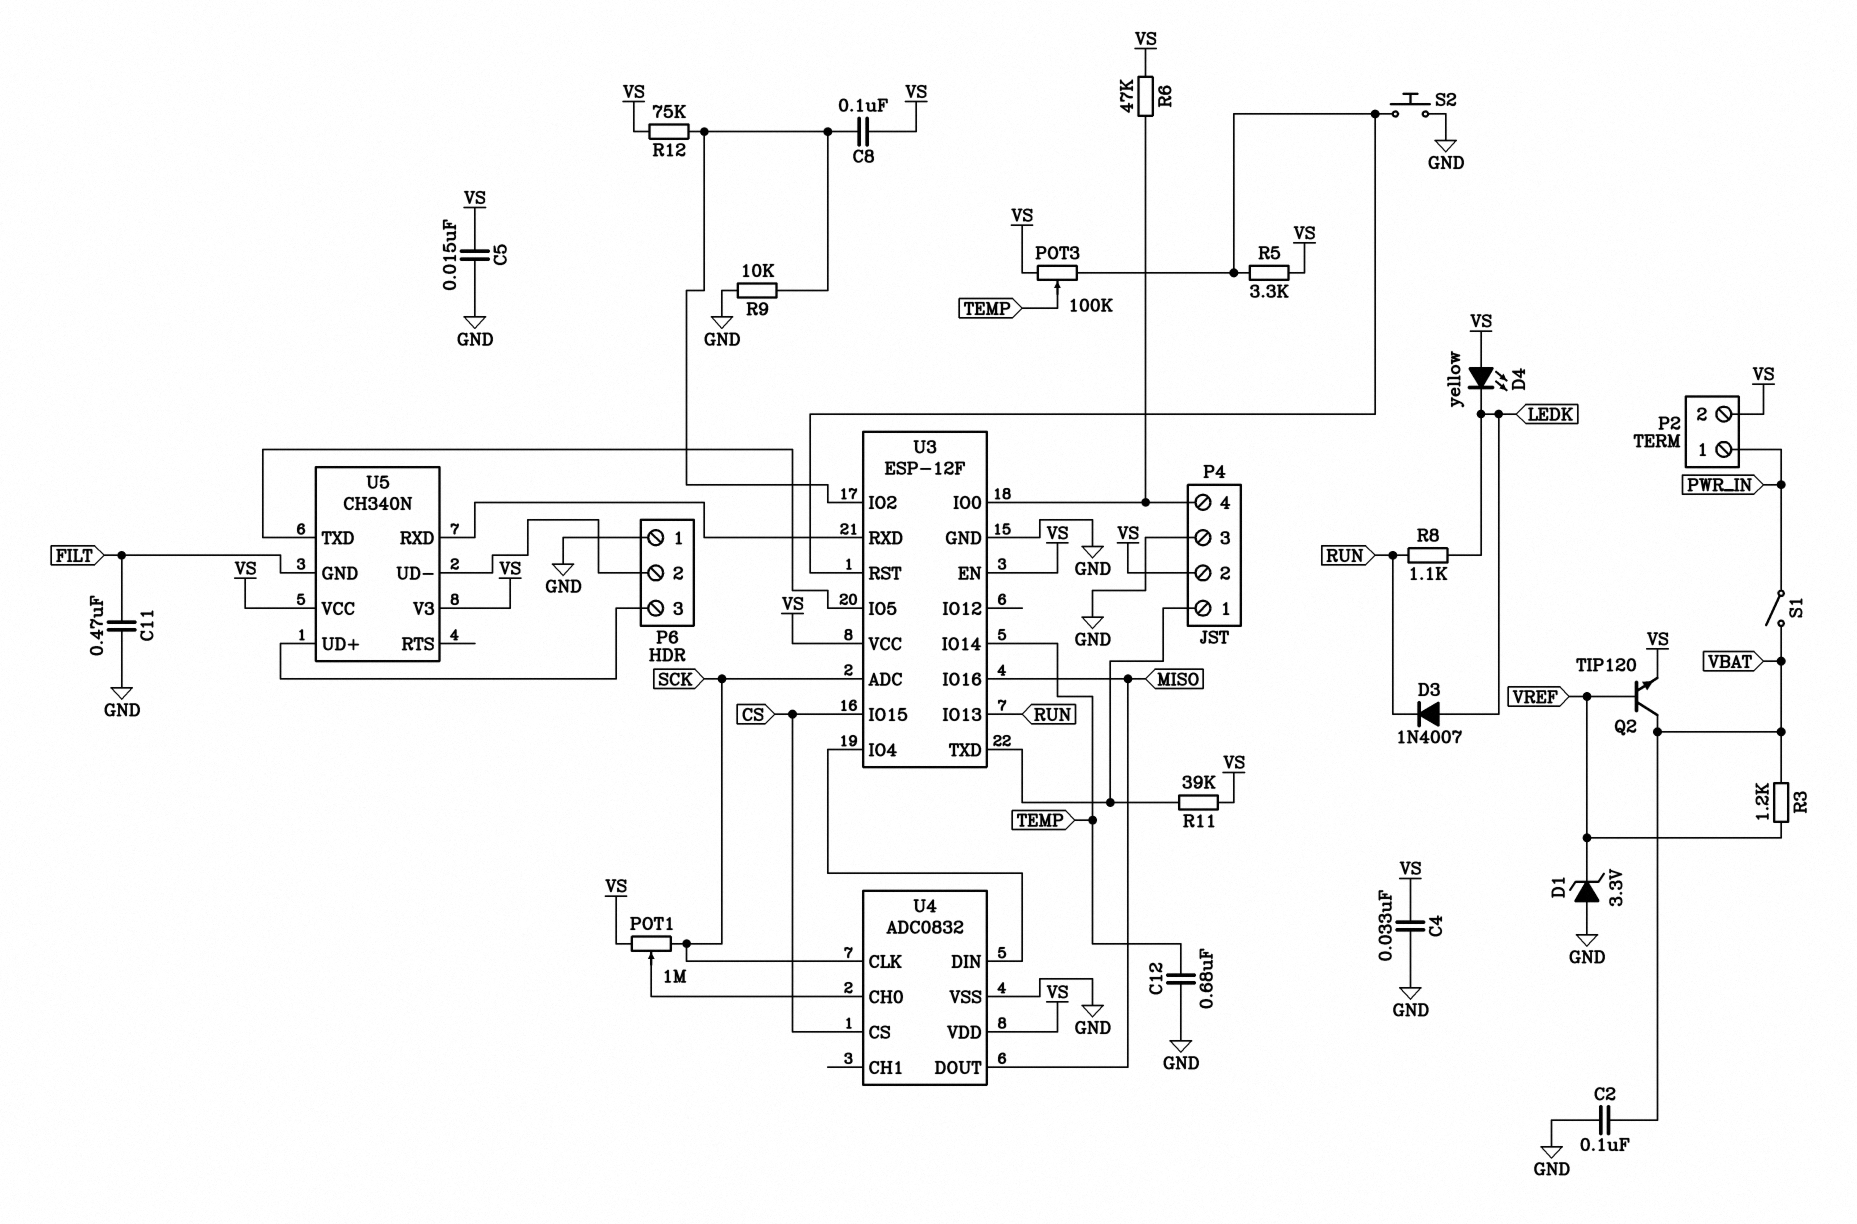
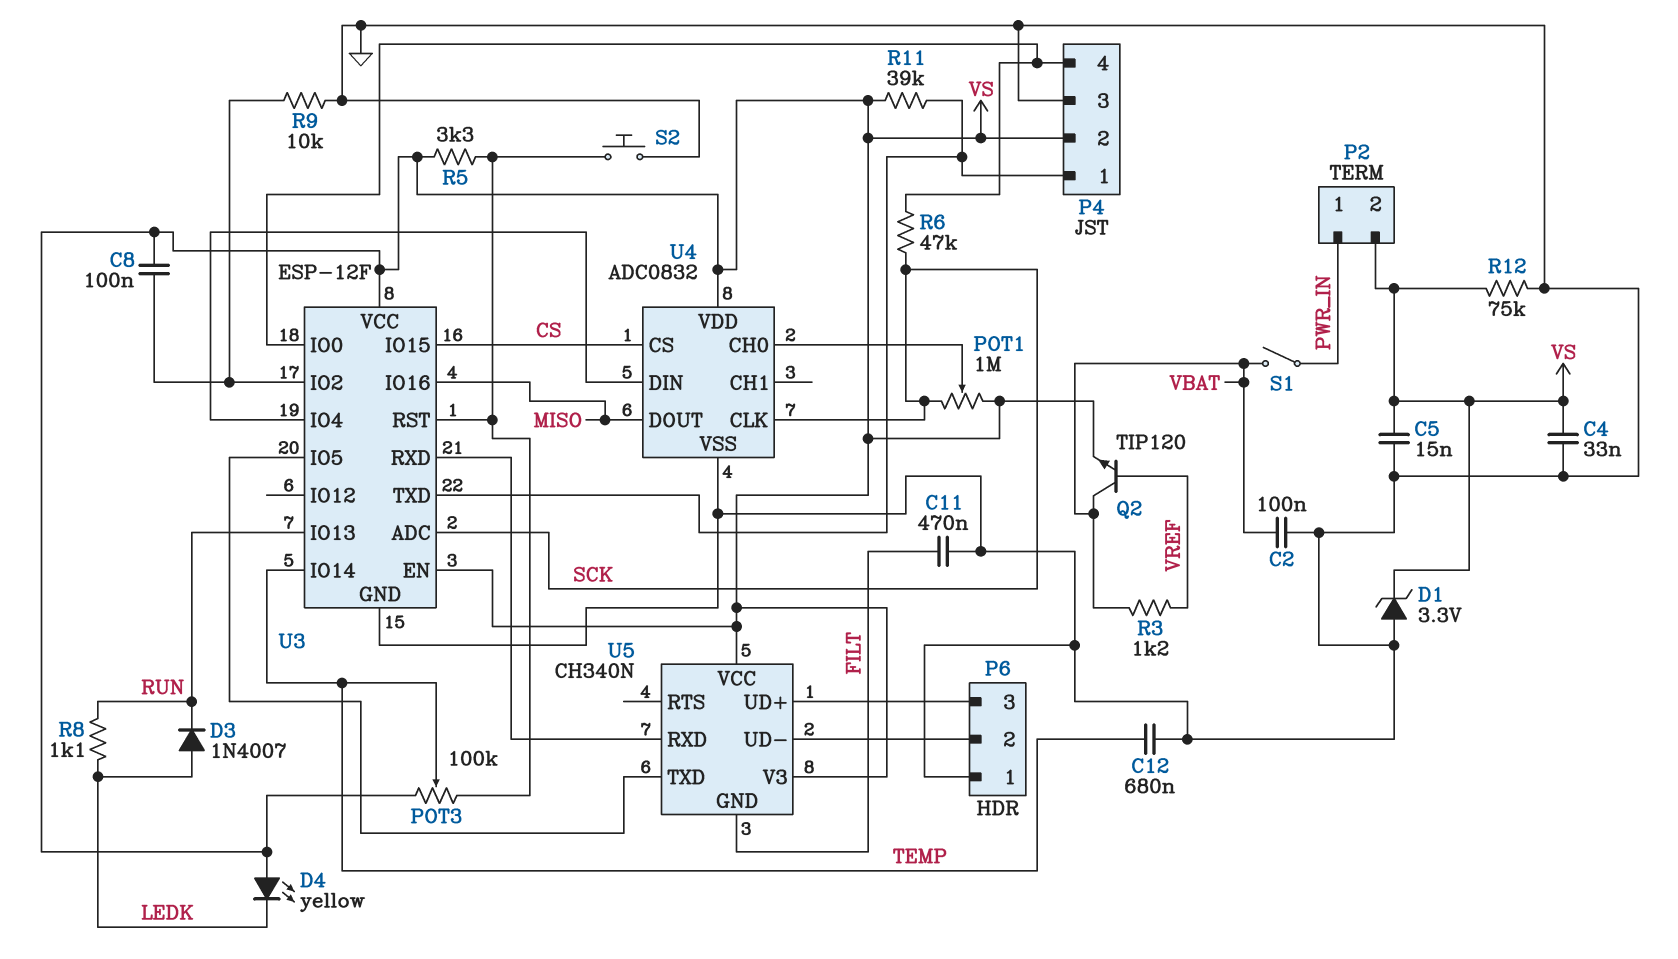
D1: zener 3.3V (A GND, K VREF) -> zener 3.3V (A GND, K VS)
R6: 47k (P4/4, VS) -> 47k (P4/4, SCK)
R12: 75k (U3/IO2, VS) -> 75k (GND, VS)

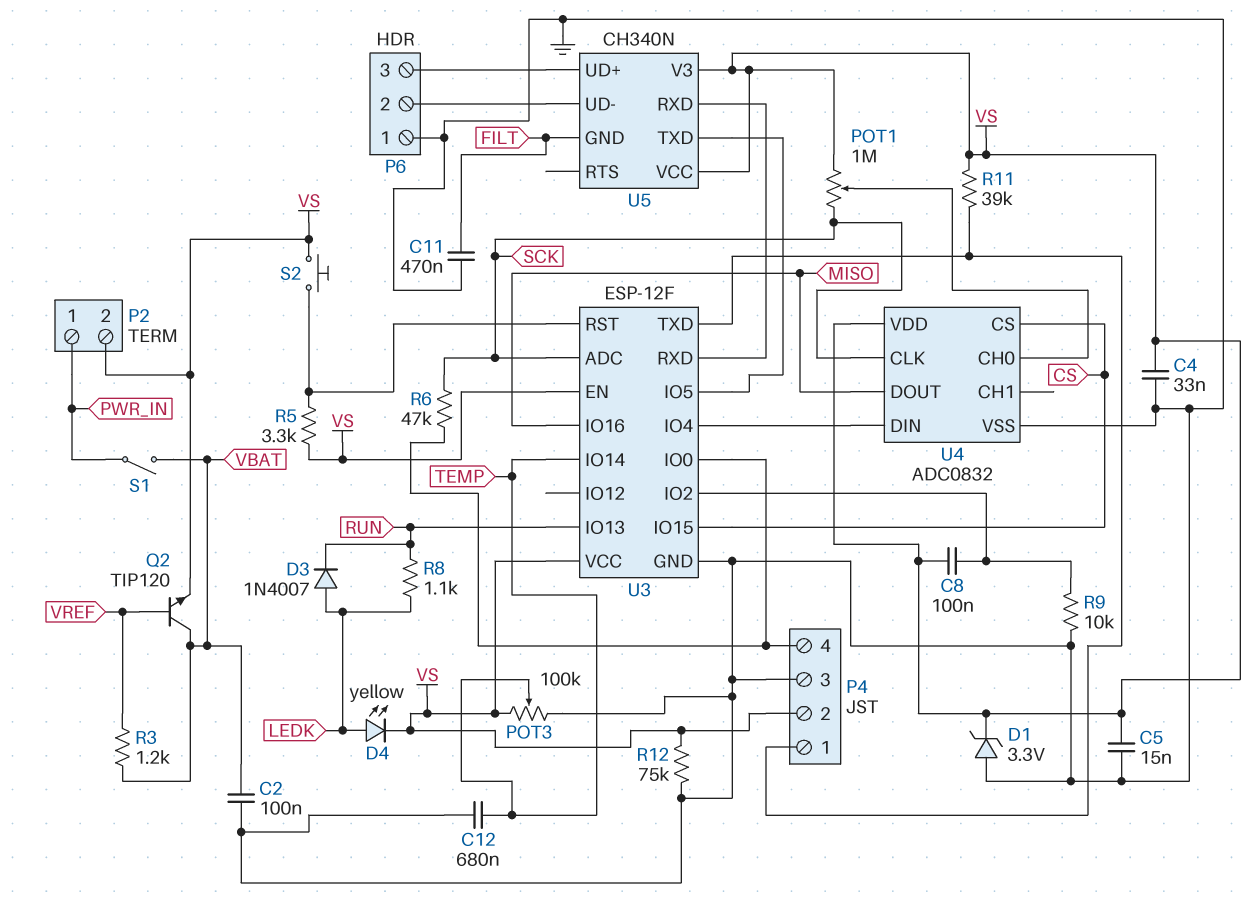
D4: LED yellow (A VS, K LEDK) -> LED yellow (A LEDK, K VS)
POT3: 100k (U3/RST, VS, wiper TEMP) -> 100k (GND, VS, wiper TEMP)
S2: button (GND, U3/RST) -> button (U3/RST, VS)

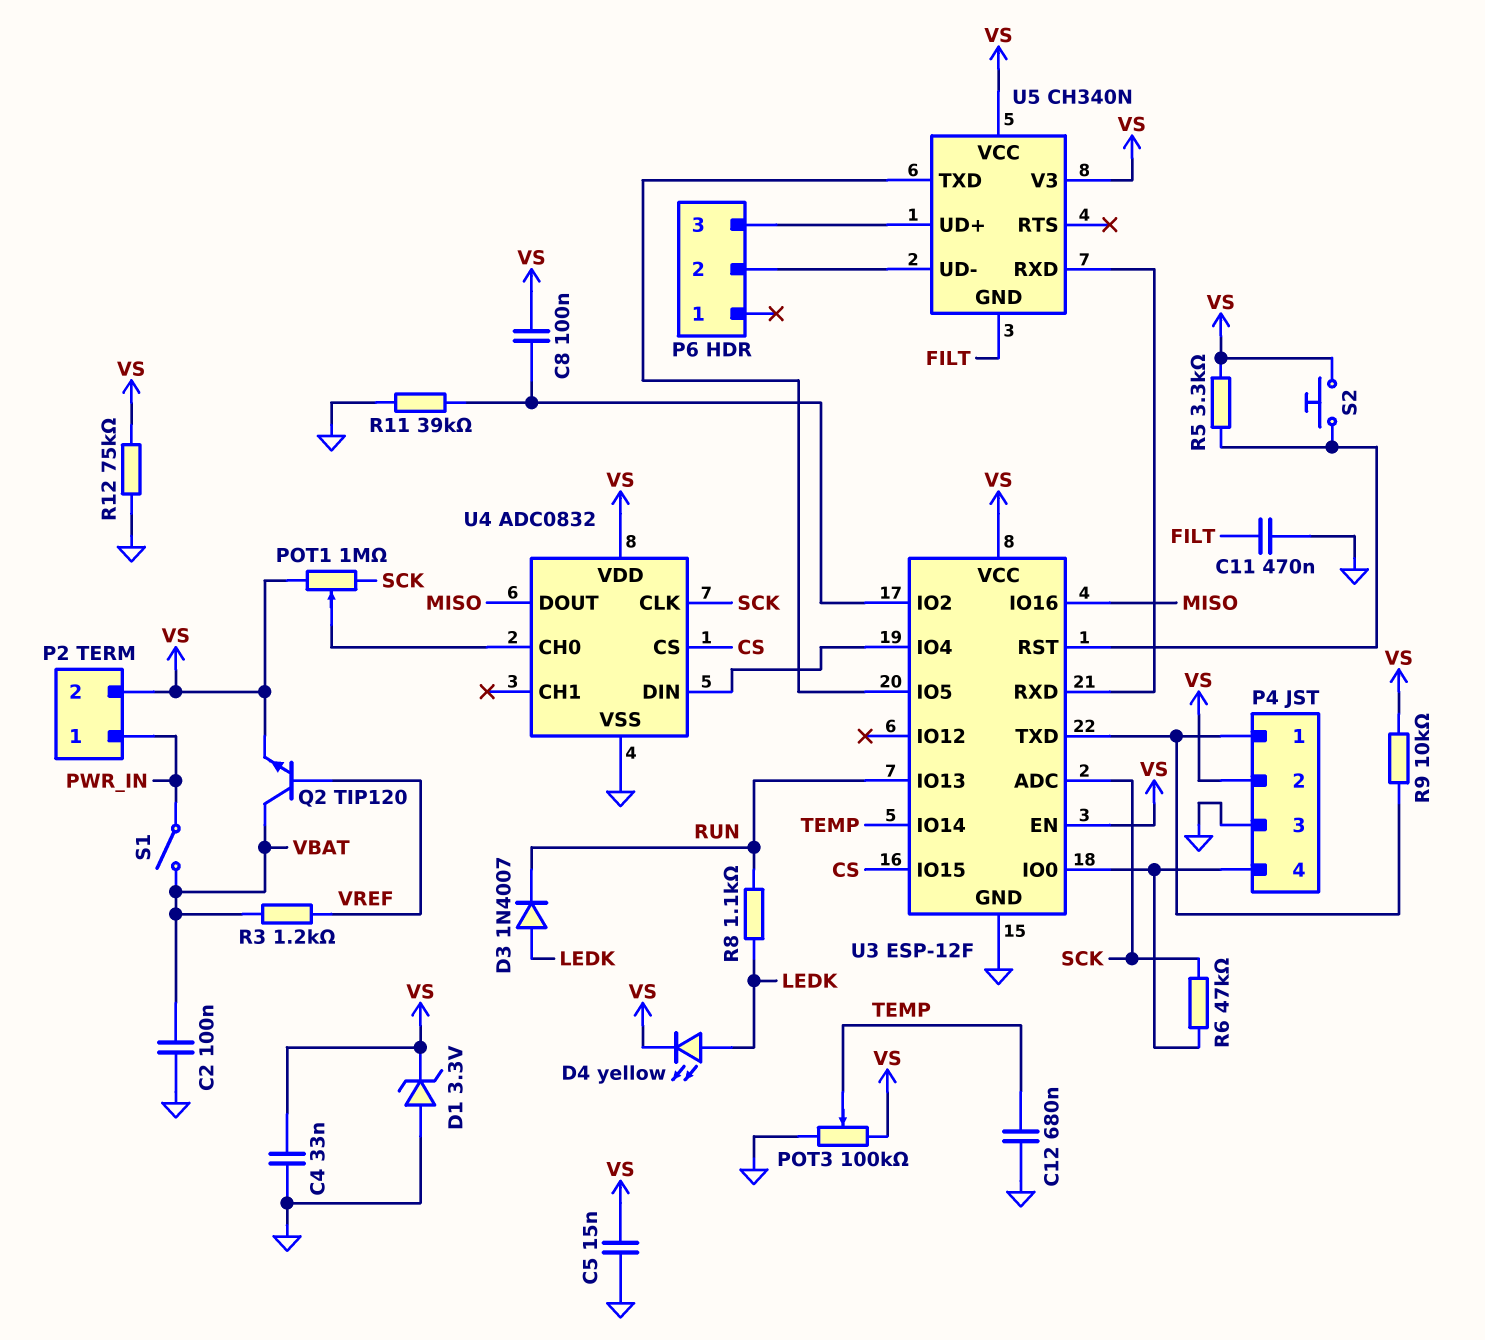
P6 pin 1: GND -> none
R9: 10k (GND, U3/IO2) -> 10k (P4/1, VS)
R11: 39k (P4/1, VS) -> 39k (GND, U3/IO2)

